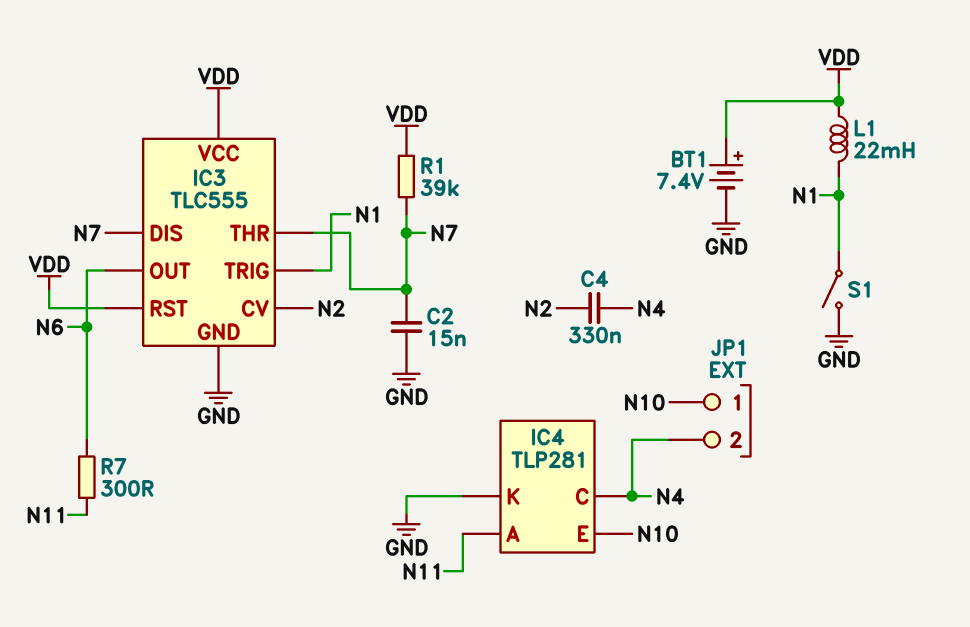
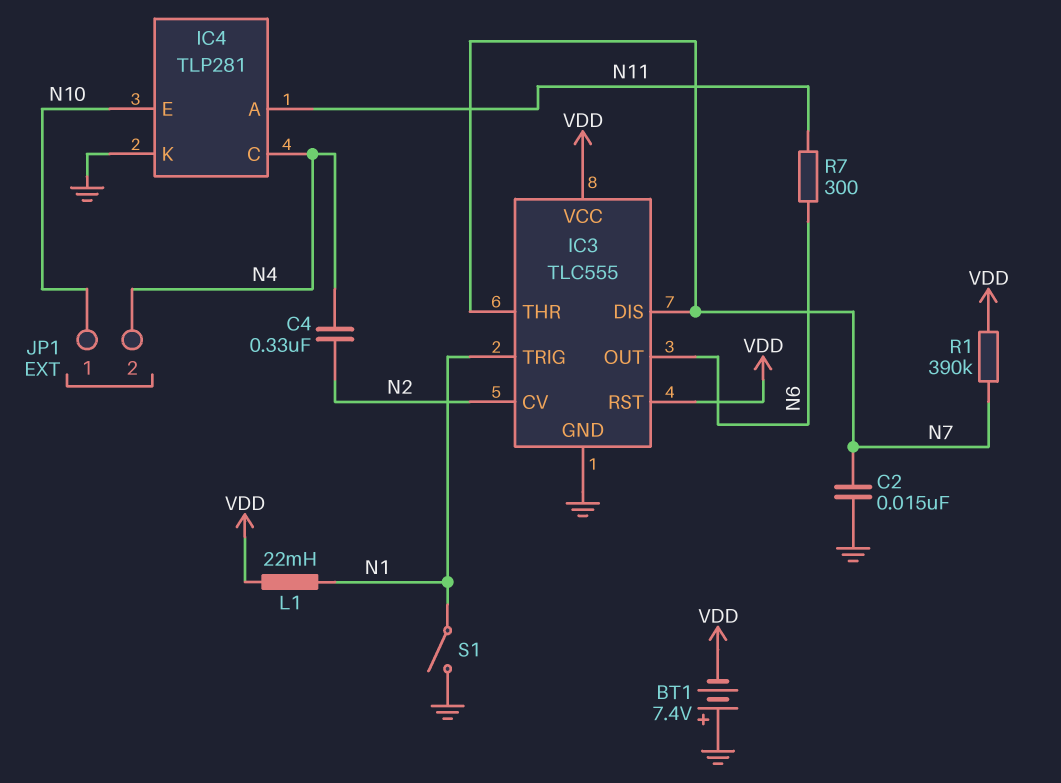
BT1: 7.4V (plus VDD, minus GND) -> 7.4V (plus GND, minus VDD)
R1: 39k (N7, VDD) -> 390k (N7, VDD)

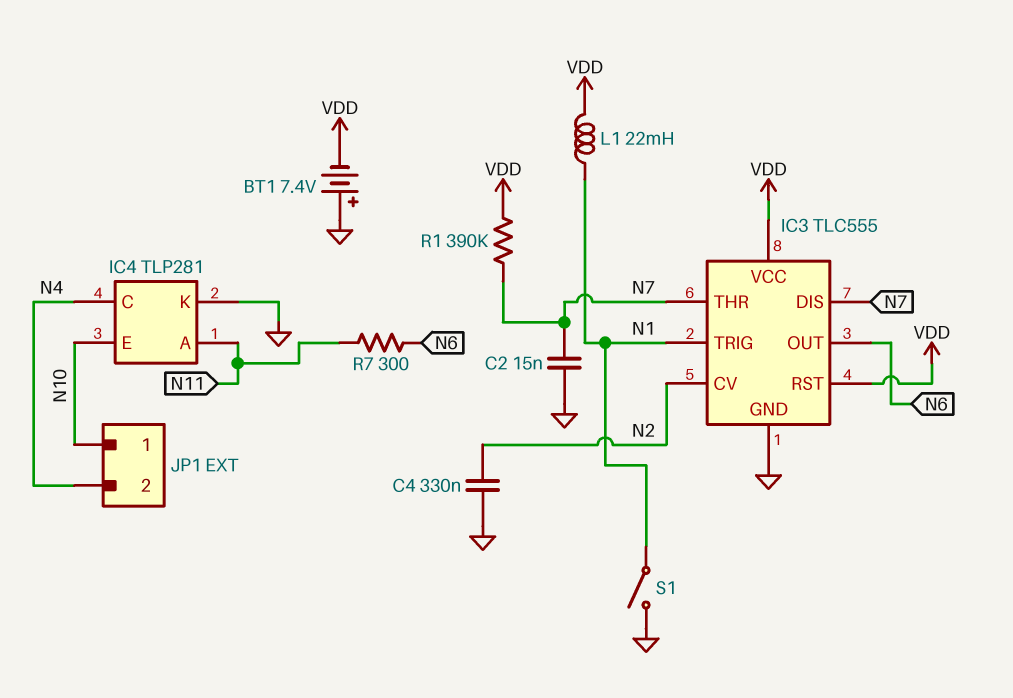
C4: 330nF (N2, N4) -> 330nF (GND, N2)

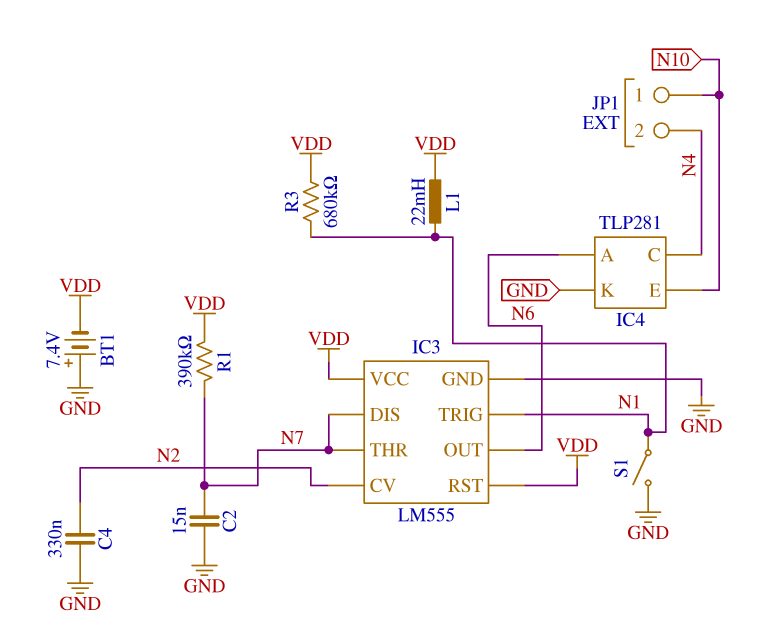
IC3: TLC555 -> LM555
IC4 pin A: N11 -> N6
R3: none -> 680k (N1, VDD)
R7: 300 (N6, N11) -> none

